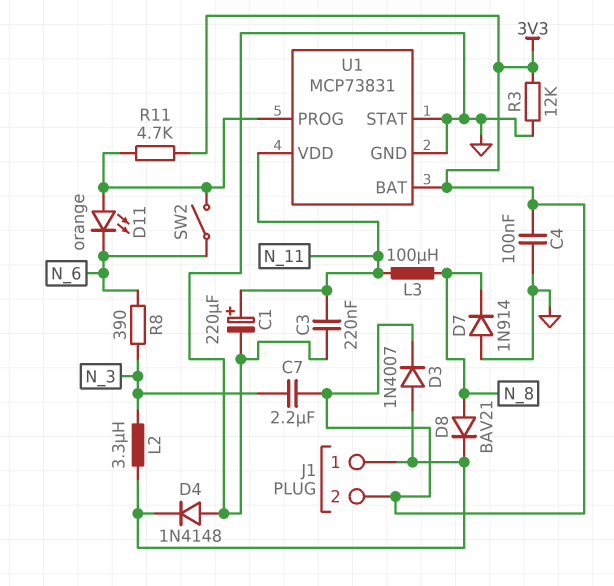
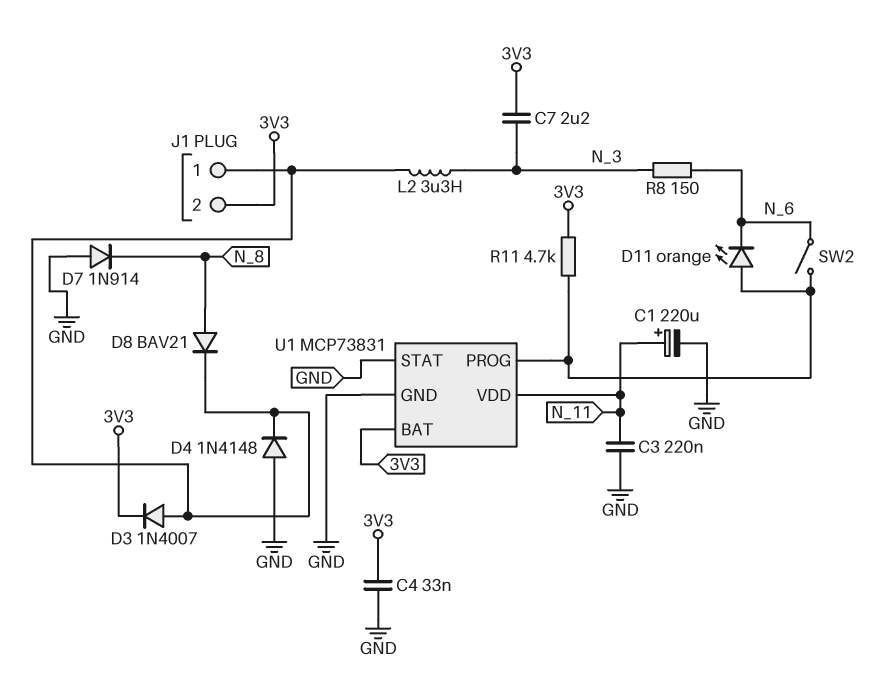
C4: 100nF (3V3, GND) -> 33nF (3V3, GND)
L3: 100uH (N_8, N_11) -> none
R3: 12k (3V3, GND) -> none
R8: 390 (N_3, N_6) -> 150 (N_3, N_6)

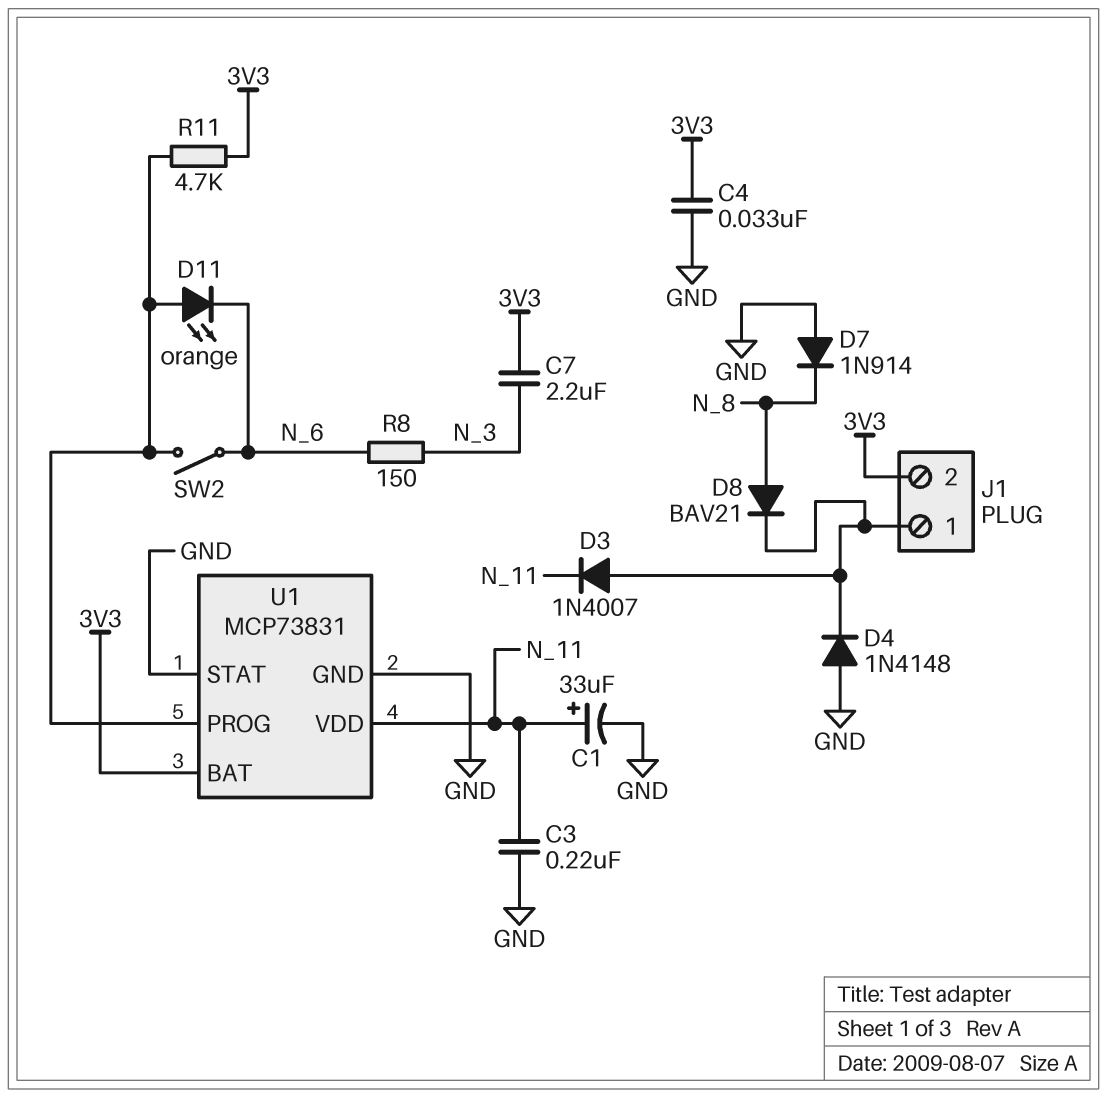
C1: 220uF (plus N_11, minus GND) -> 33uF (plus N_11, minus GND)
D3: diode 1N4007 (A J1/1, K 3V3) -> diode 1N4007 (A J1/1, K N_11)
L2: 3.3uH (J1/1, N_3) -> none

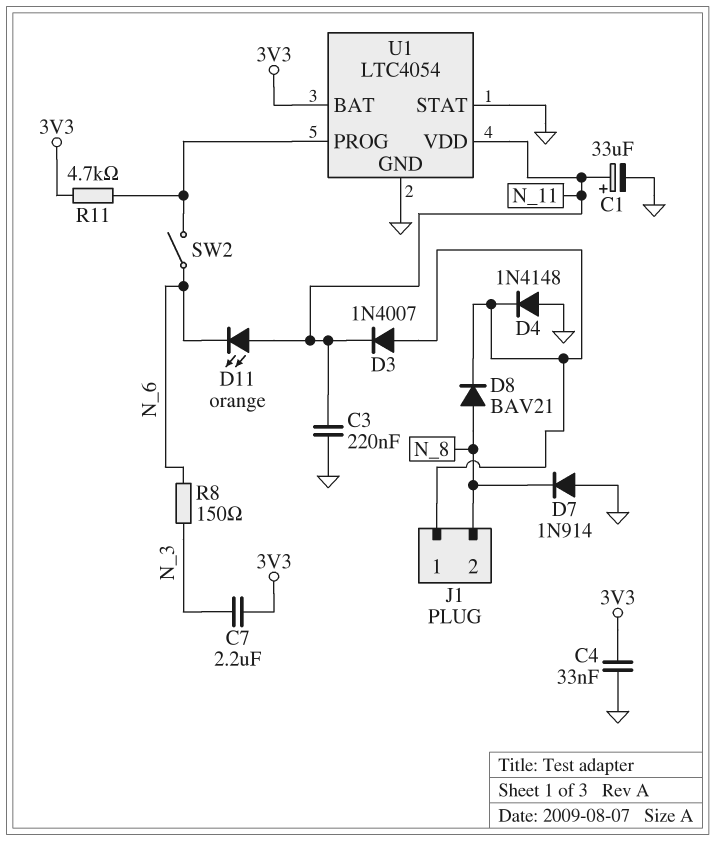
D11: LED orange (A U1/PROG, K N_6) -> LED orange (A N_11, K N_6)
J1 pin 2: 3V3 -> N_8
U1: MCP73831 -> LTC4054

